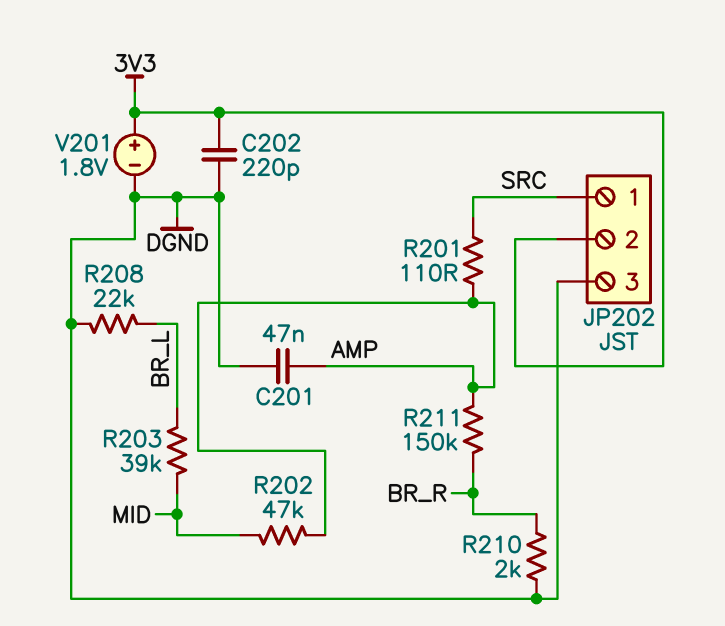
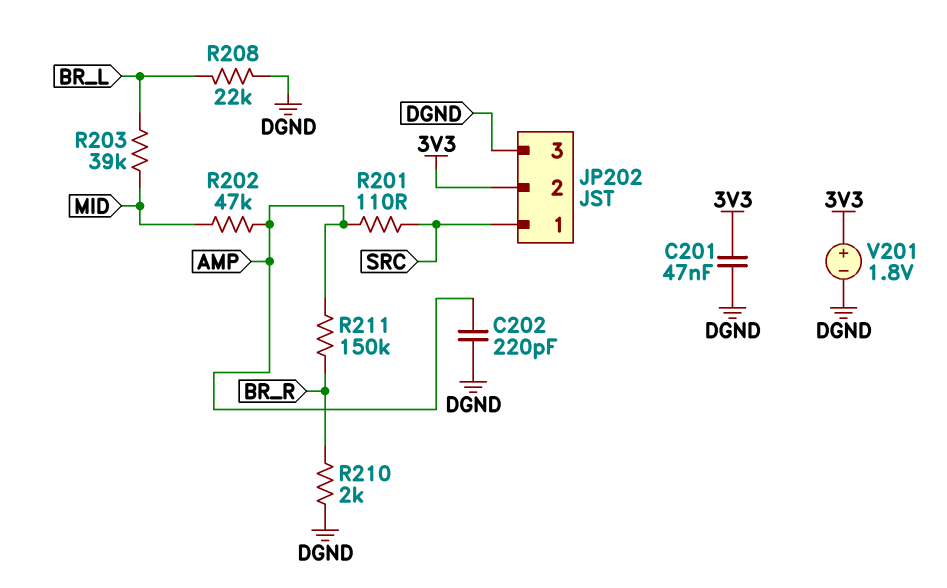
C201: 47nF (AMP, DGND) -> 47nF (3V3, DGND)
C202: 220pF (3V3, DGND) -> 220pF (AMP, DGND)

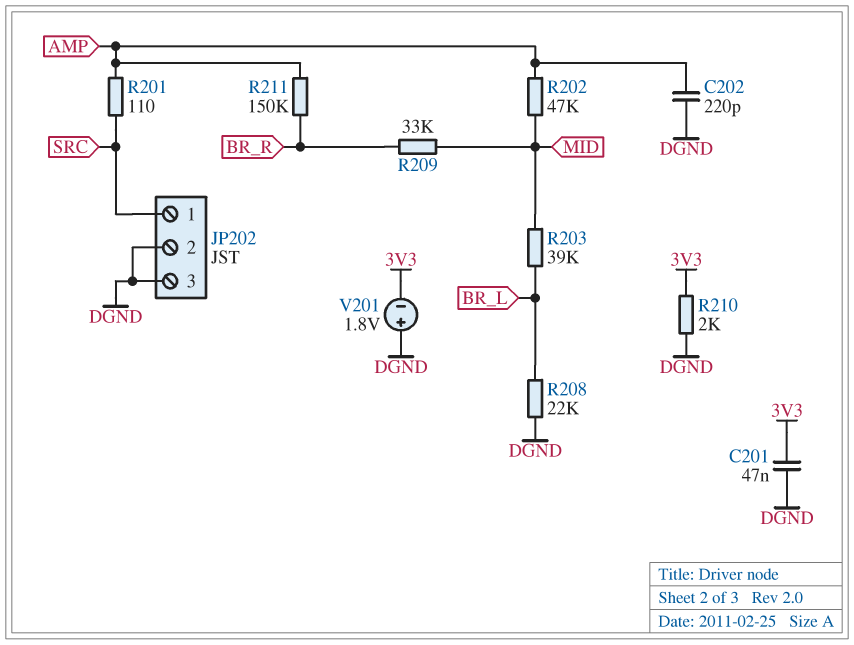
JP202 pin 2: 3V3 -> DGND
R209: none -> 33k (BR_R, MID)
R210: 2k (BR_R, DGND) -> 2k (3V3, DGND)
V201: 1.8V (plus 3V3, minus DGND) -> 1.8V (plus DGND, minus 3V3)

